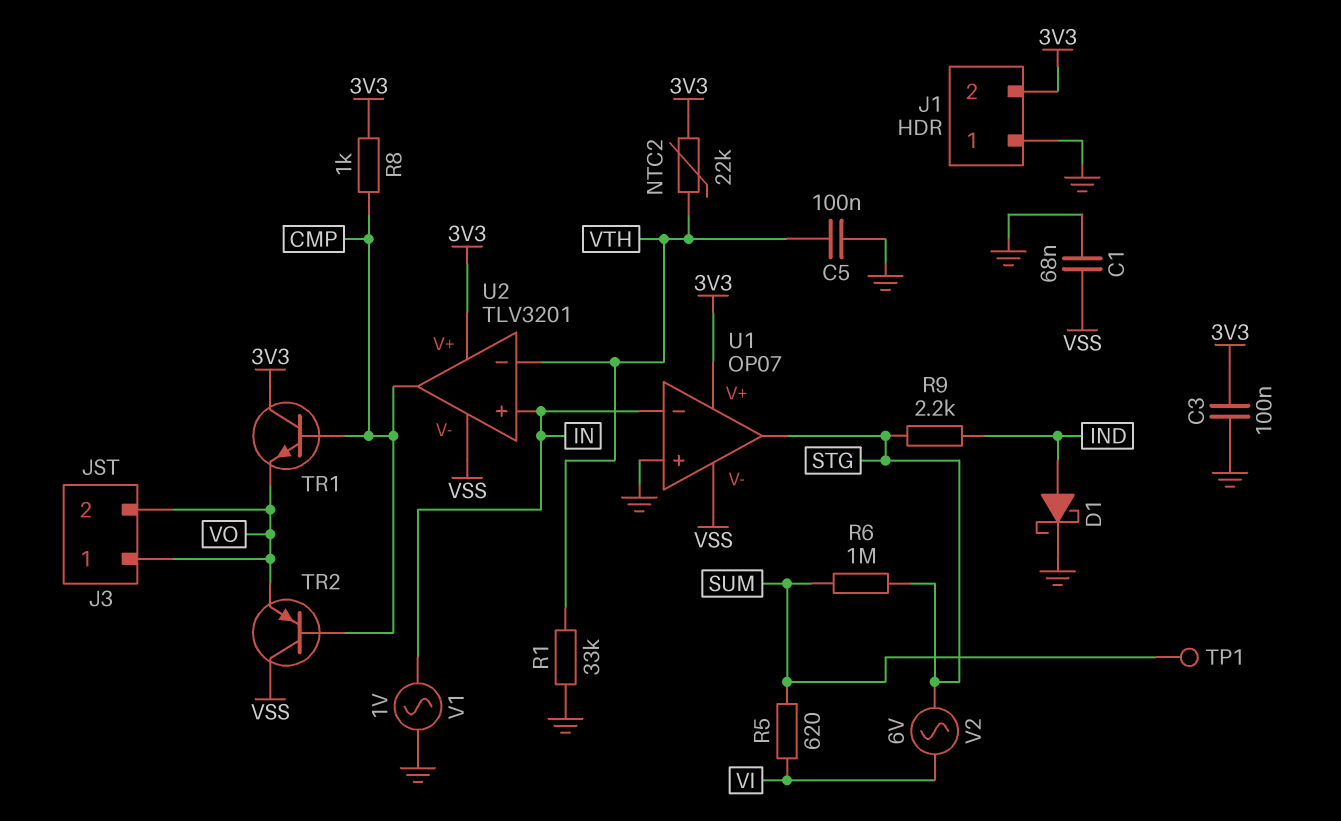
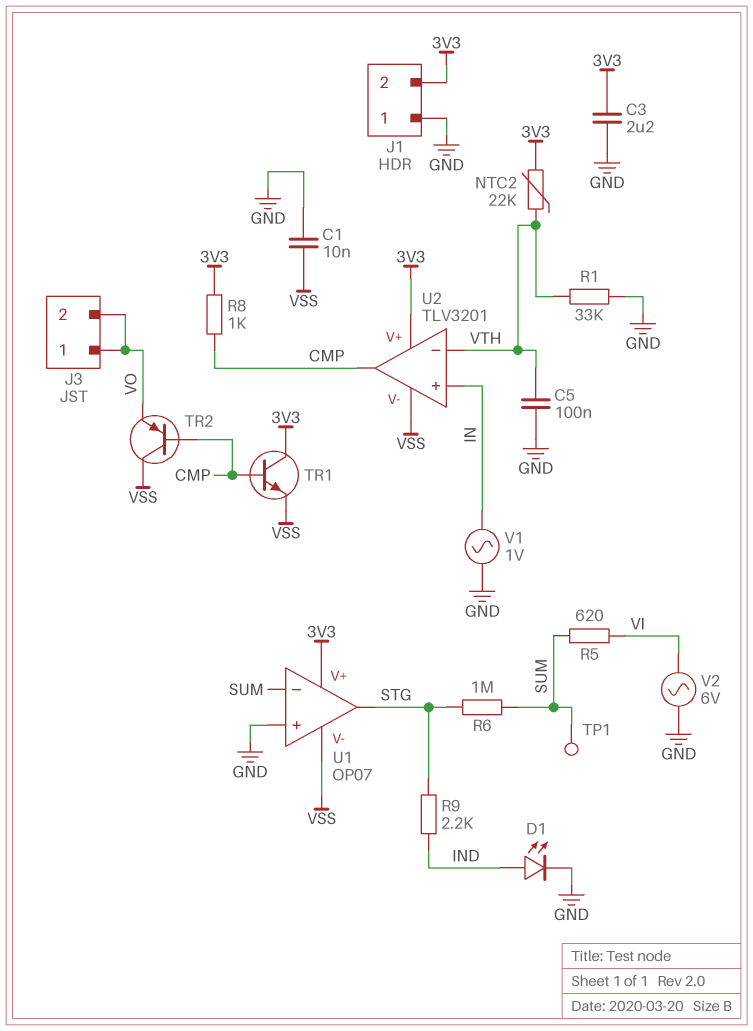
C1: 68nF (GND, VSS) -> 10nF (GND, VSS)
C3: 100nF (3V3, GND) -> 2.2uF (3V3, GND)
D1: schottky (A IND, K GND) -> LED (A IND, K GND)
TR1: NPN (B CMP, C 3V3, E VO) -> NPN (B CMP, C 3V3, E VSS)
U1 pin in-: IN -> SUM
V2: AC 6V (STG, VI) -> AC 6V (GND, VI)

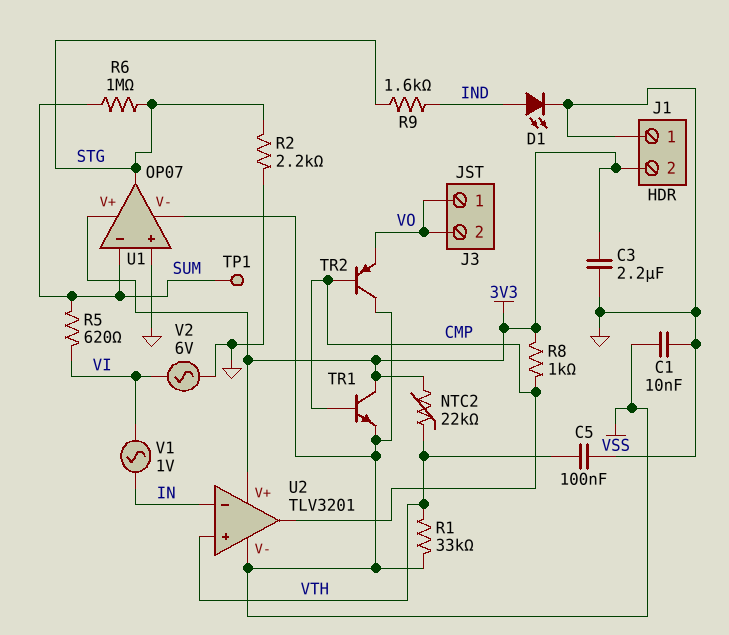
R1: 33k (GND, VTH) -> 33k (VSS, VTH)
R2: none -> 2.2k (GND, STG)
R9: 2.2k (IND, STG) -> 1.6k (IND, STG)
U2 pin in+: IN -> VTH
U2 pin in-: VTH -> IN
V1: AC 1V (GND, IN) -> AC 1V (IN, VI)

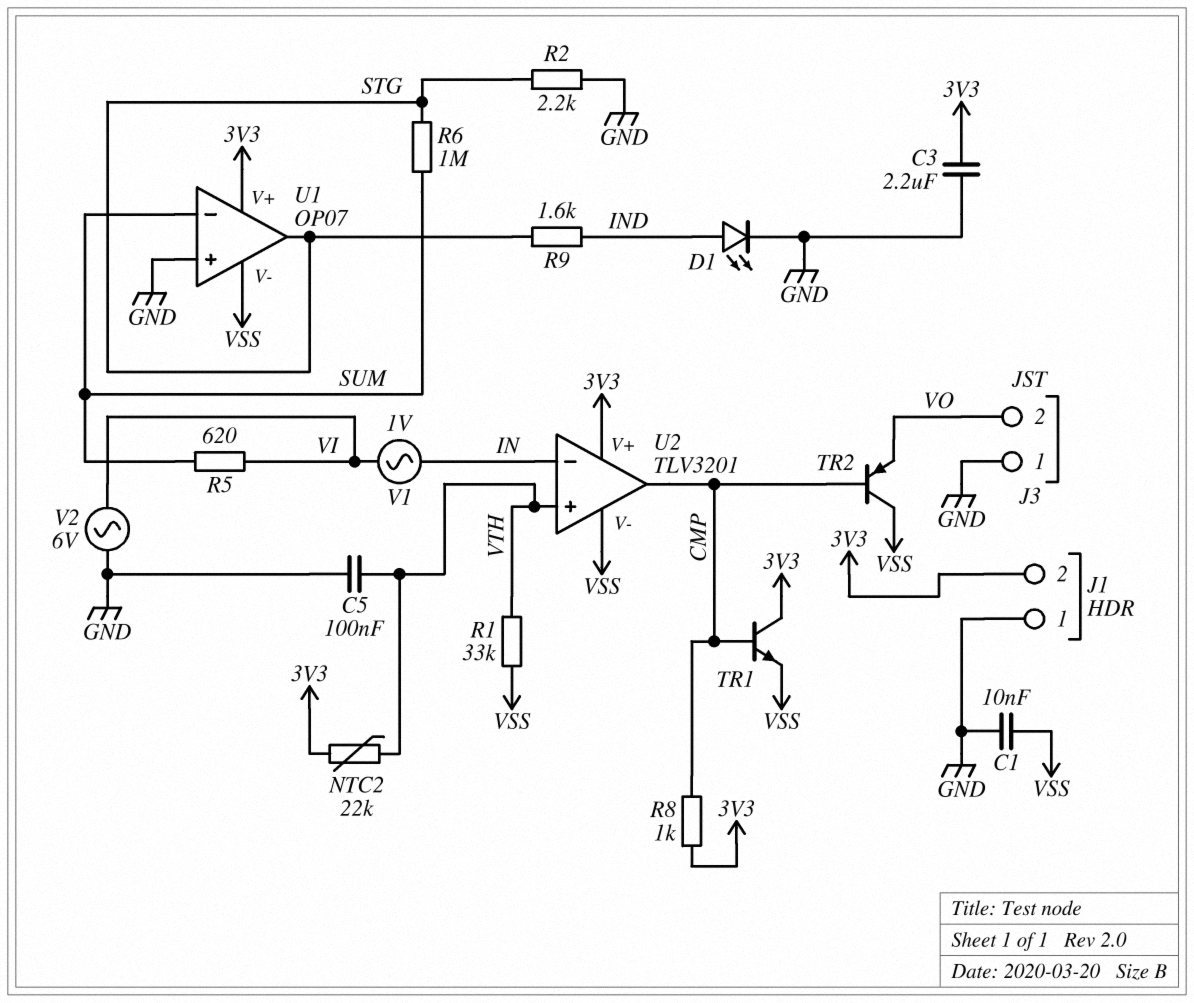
J3 pin 1: VO -> GND
TP1: test point (SUM) -> none

